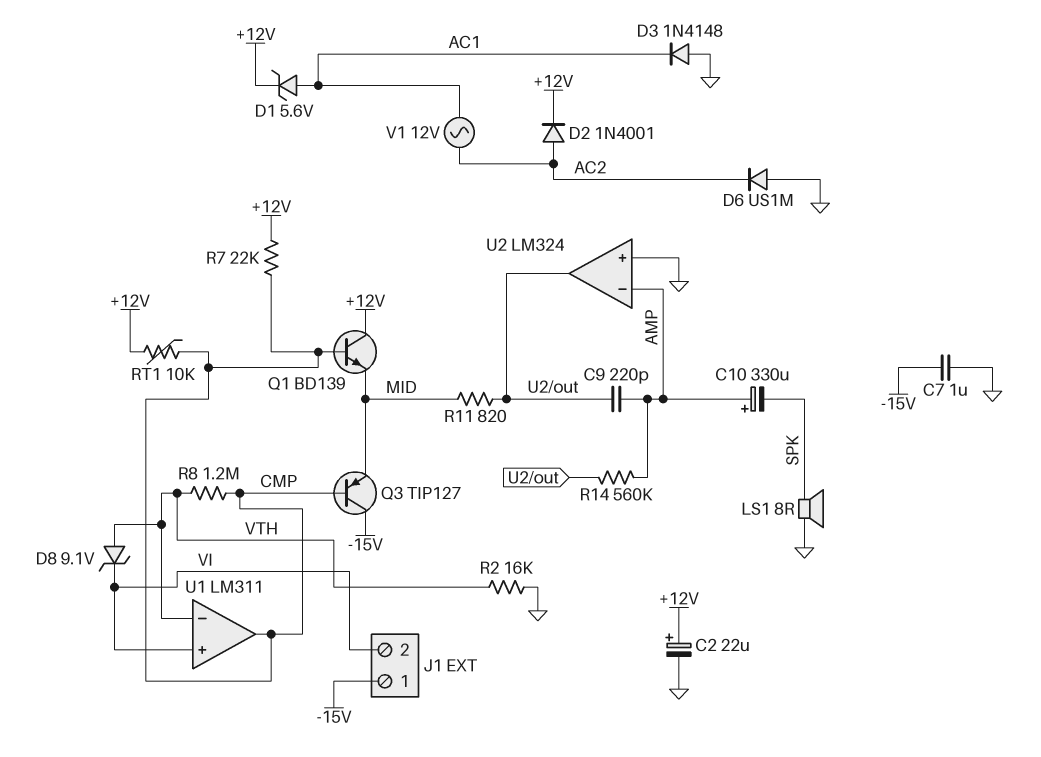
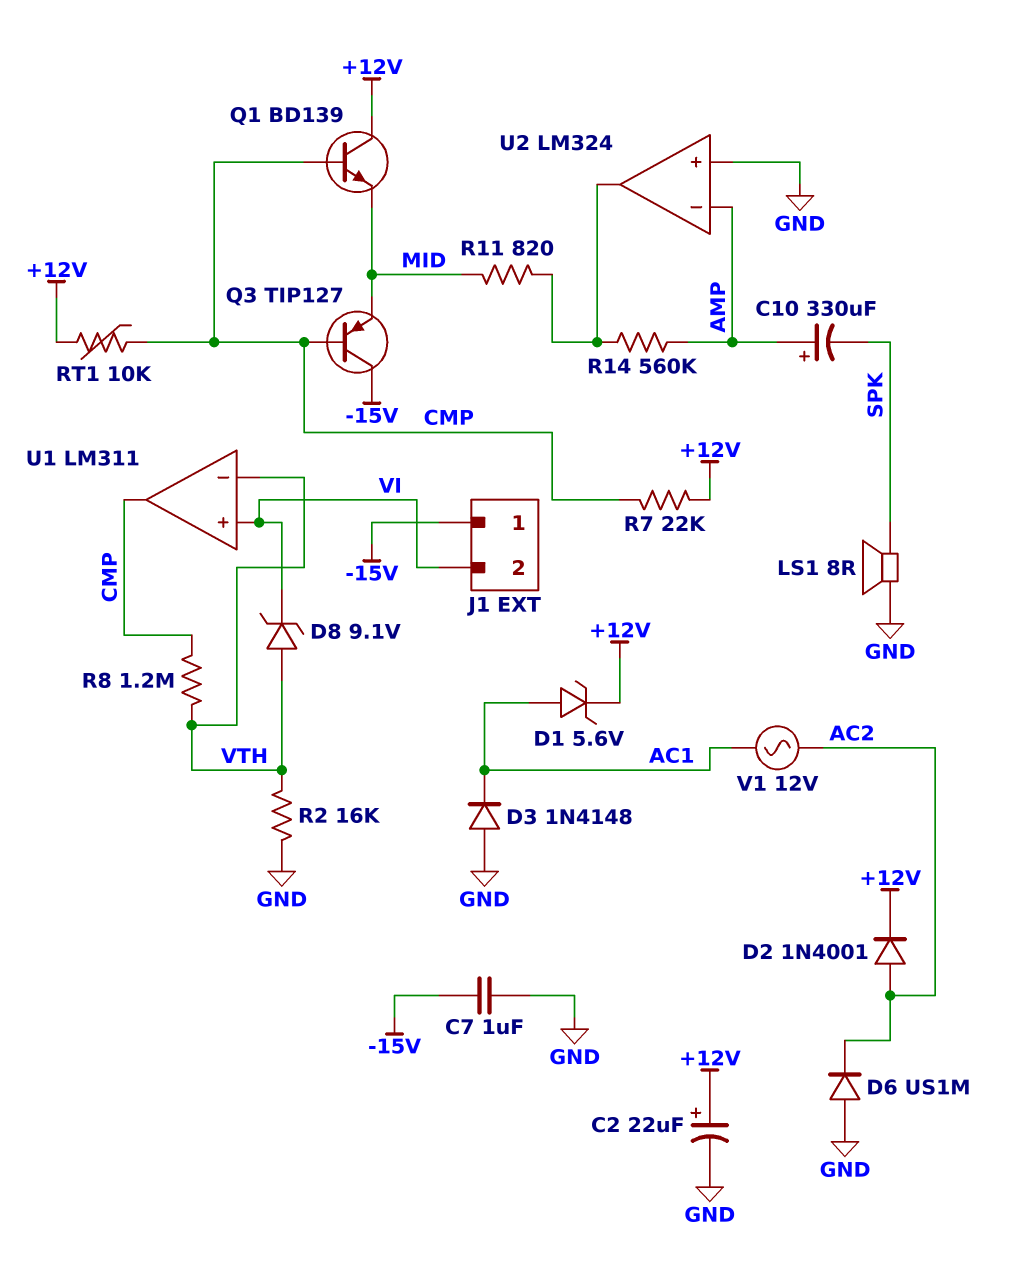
C9: 220pF (AMP, U2/out) -> none

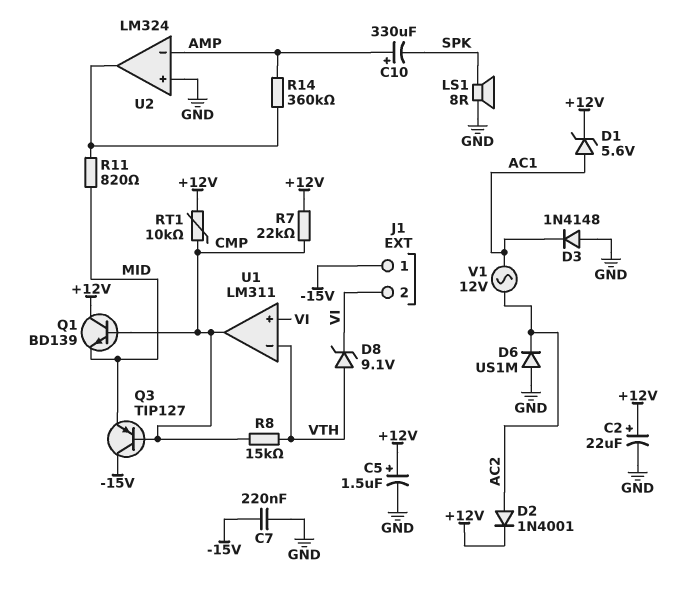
C5: none -> 1.5uF (plus +12V, minus GND)
C7: 1uF (-15V, GND) -> 220nF (-15V, GND)
R2: 16k (GND, VTH) -> none
R8: 1.2M (CMP, VTH) -> 15k (CMP, VTH)
R14: 560k (AMP, U2/out) -> 360k (AMP, U2/out)

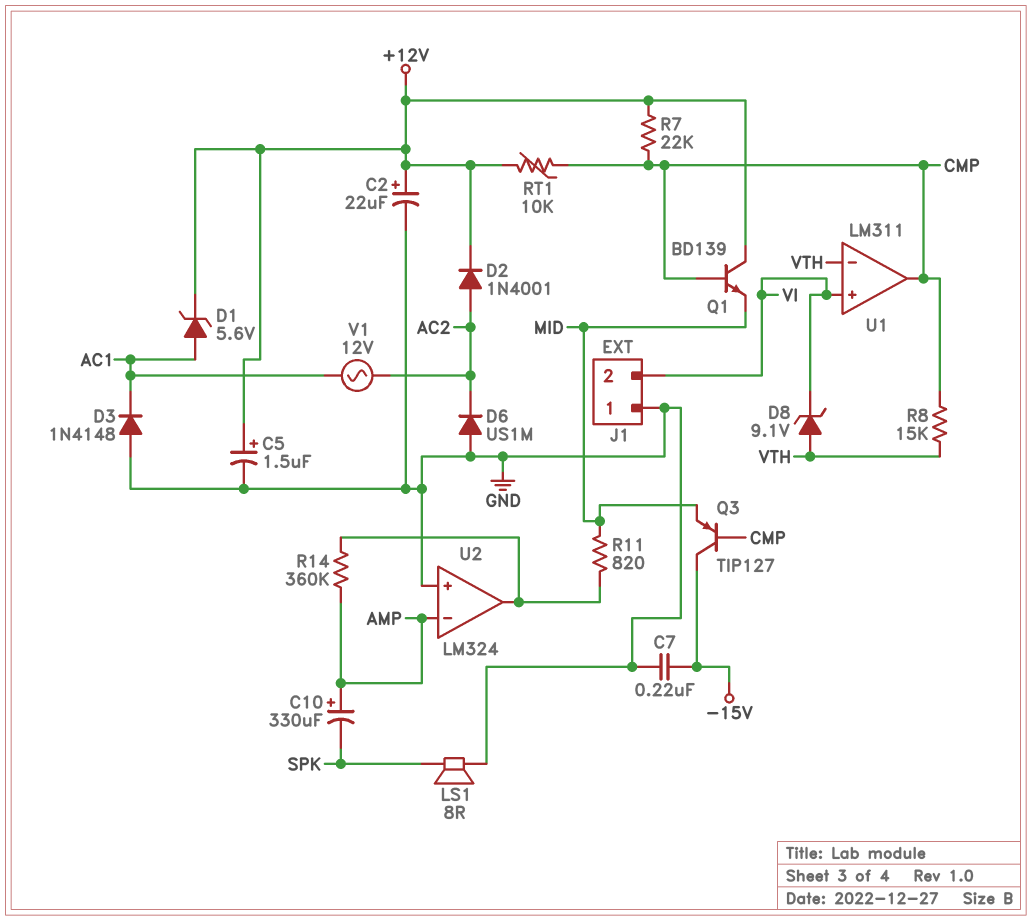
J1 pin 1: -15V -> GND

